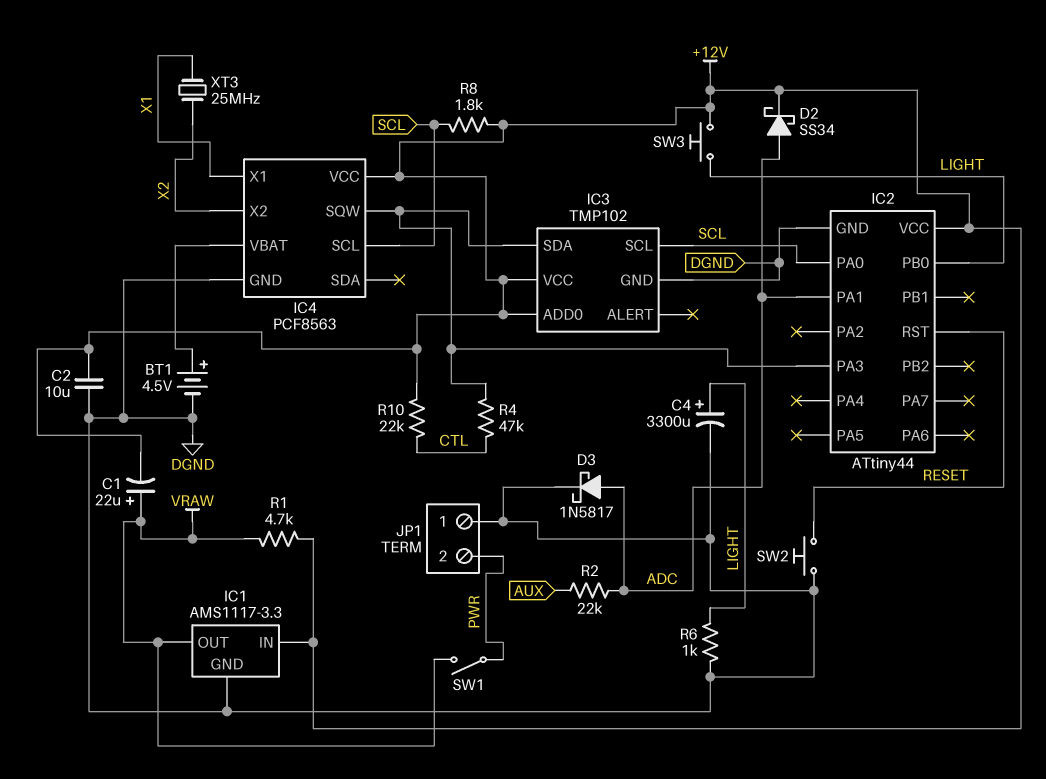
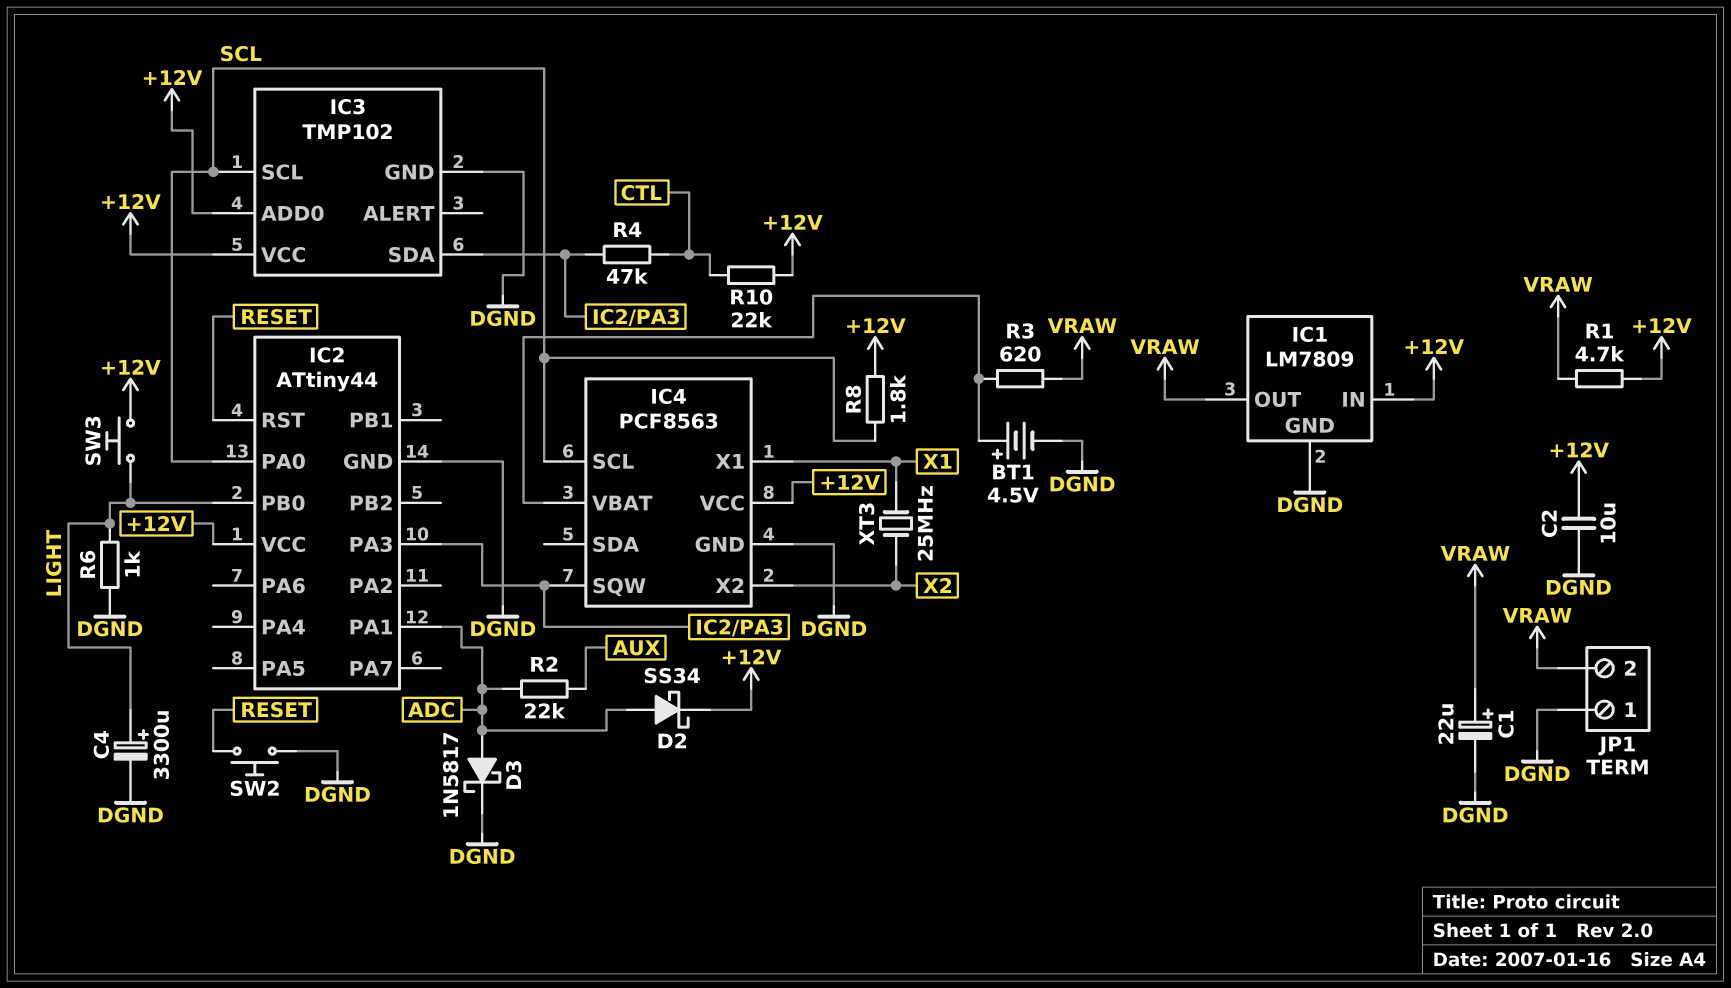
C1: 22uF (plus VRAW, minus +12V) -> 22uF (plus VRAW, minus DGND)
IC1: AMS1117-3.3 -> LM7809
JP1 pin 2: PWR -> VRAW
R3: none -> 620 (IC4/VBAT, VRAW)
SW1: switch (PWR, VRAW) -> none

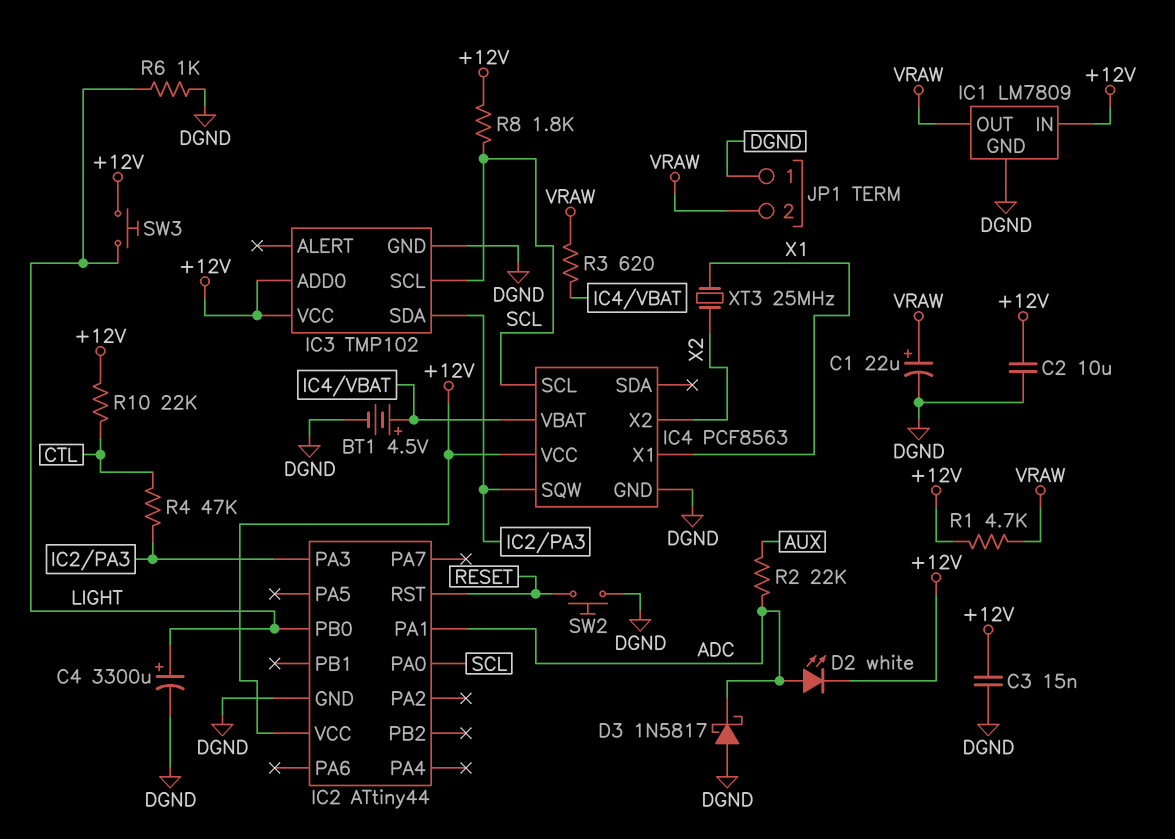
C3: none -> 15nF (+12V, DGND)
D2: schottky SS34 (A ADC, K +12V) -> LED white (A ADC, K +12V)
D3: schottky 1N5817 (A ADC, K DGND) -> schottky 1N5817 (A DGND, K ADC)

